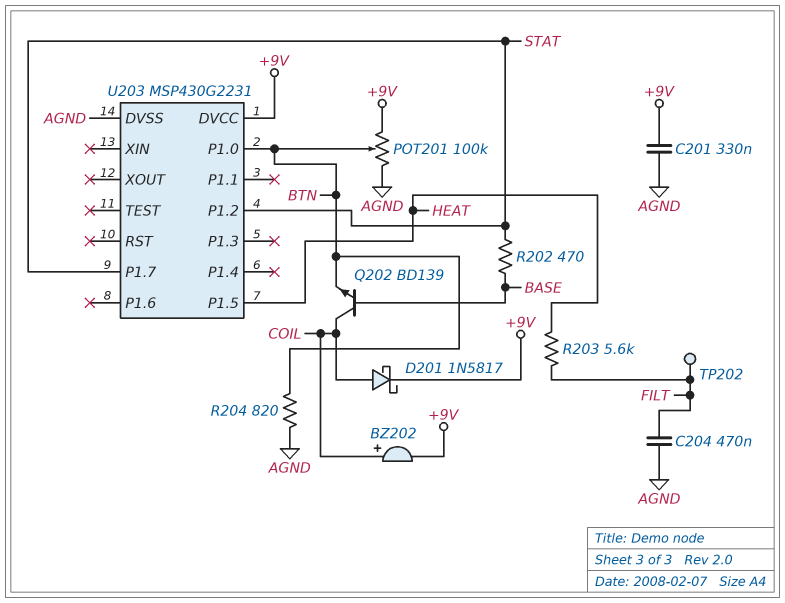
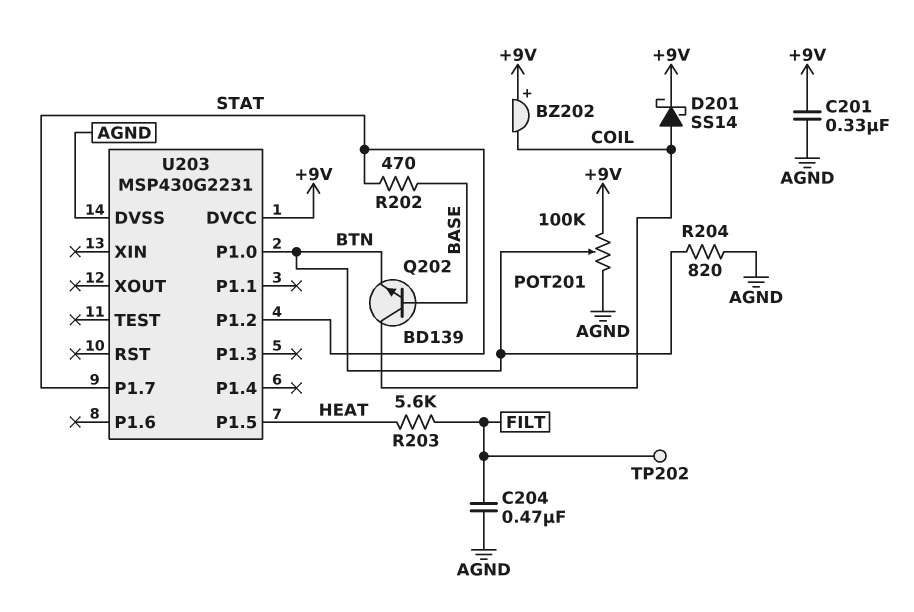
BZ202: buzzer (plus COIL, minus +9V) -> buzzer (plus +9V, minus COIL)
D201: schottky 1N5817 (A COIL, K +9V) -> schottky SS14 (A COIL, K +9V)

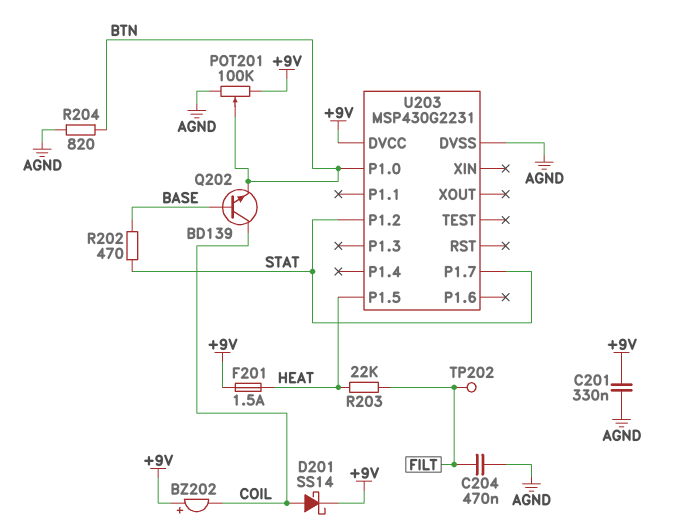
F201: none -> 1.5A (+9V, HEAT)
R203: 5.6k (FILT, HEAT) -> 22k (FILT, HEAT)

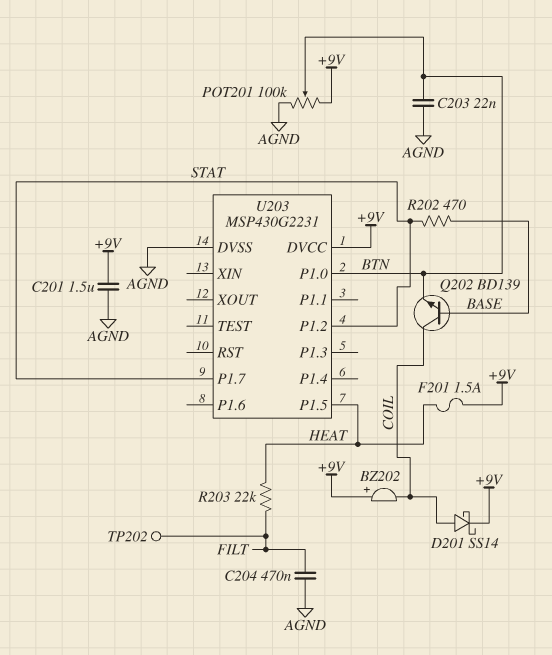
C201: 330nF (+9V, AGND) -> 1.5uF (+9V, AGND)
C203: none -> 22nF (AGND, BTN)
R204: 820 (AGND, BTN) -> none

